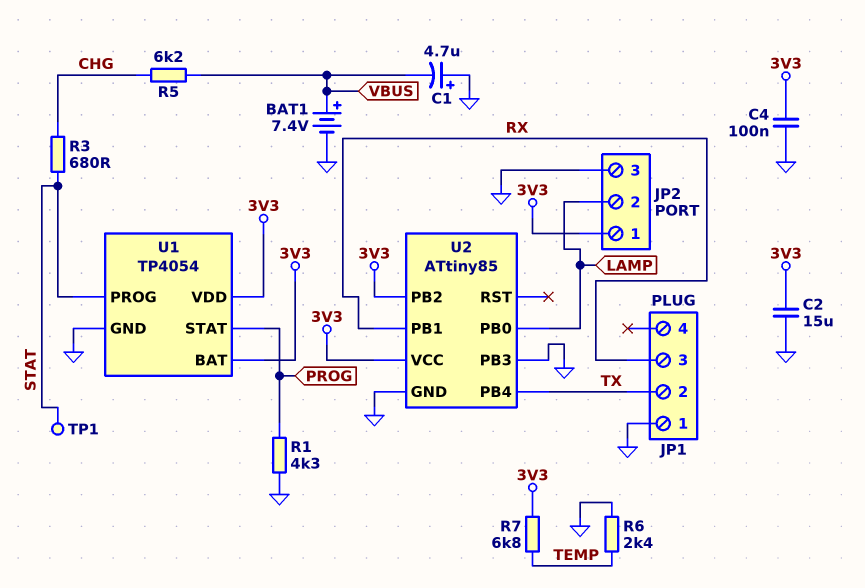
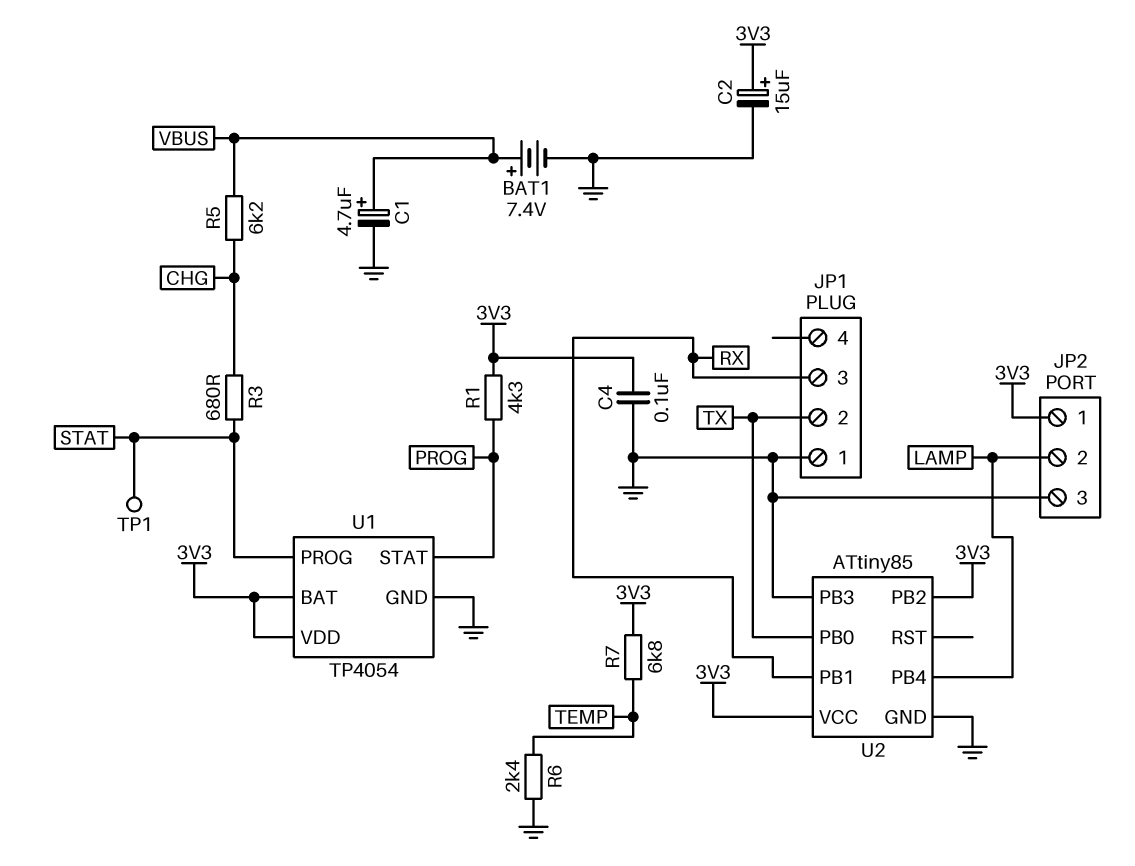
C1: 4.7uF (plus GND, minus VBUS) -> 4.7uF (plus VBUS, minus GND)
C2: 15uF (3V3, GND) -> 15uF (plus 3V3, minus GND)
R1: 4.3k (GND, PROG) -> 4.3k (3V3, PROG)
U2 pin PB0: LAMP -> TX
U2 pin PB4: TX -> LAMP

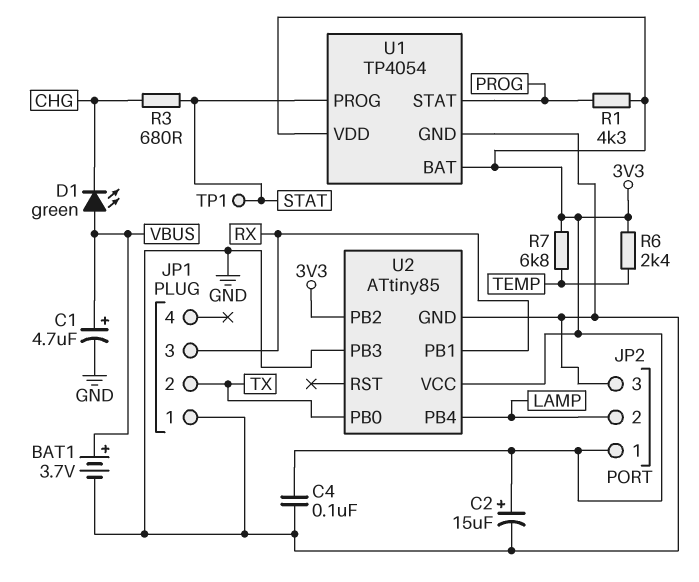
BAT1: 7.4V (plus VBUS, minus GND) -> 3.7V (plus VBUS, minus GND)
D1: none -> LED green (A VBUS, K CHG)
R5: 6.2k (CHG, VBUS) -> none
R6: 2.4k (GND, TEMP) -> 2.4k (3V3, TEMP)

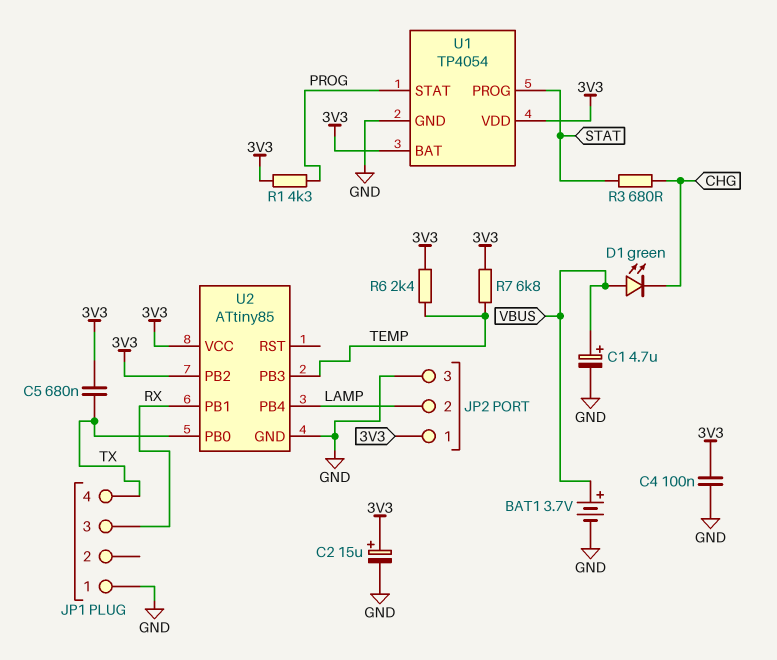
C5: none -> 680nF (3V3, TX)
JP1 pin 2: TX -> none
JP1 pin 4: none -> TX
TP1: test point (STAT) -> none
U2 pin PB3: GND -> TEMP

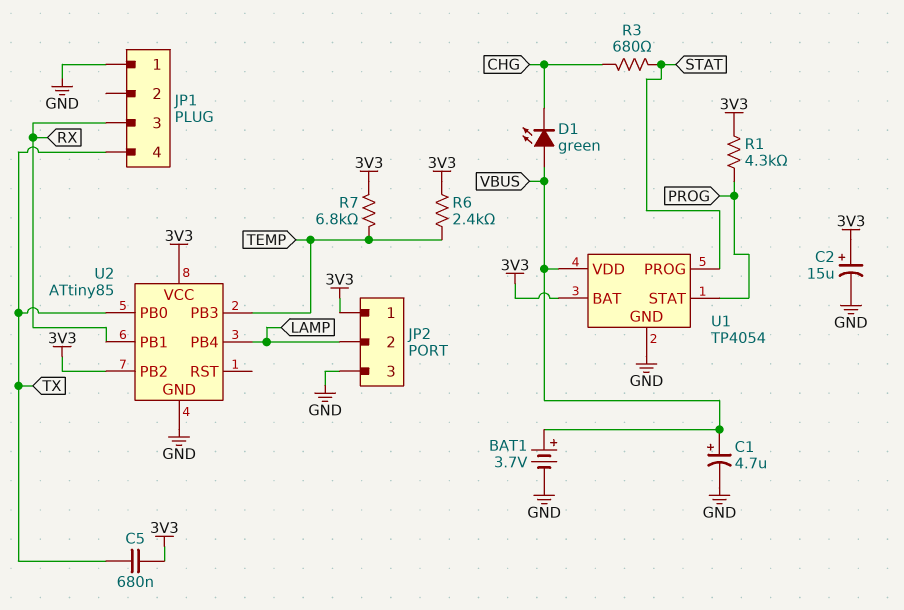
C4: 100nF (3V3, GND) -> none
U1 pin VDD: 3V3 -> VBUS

